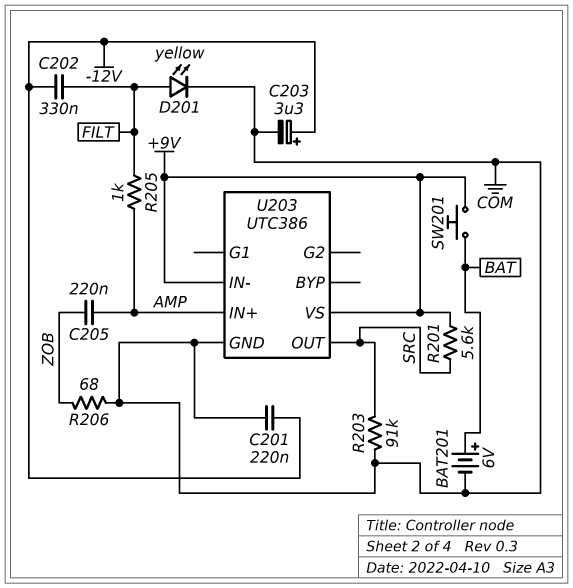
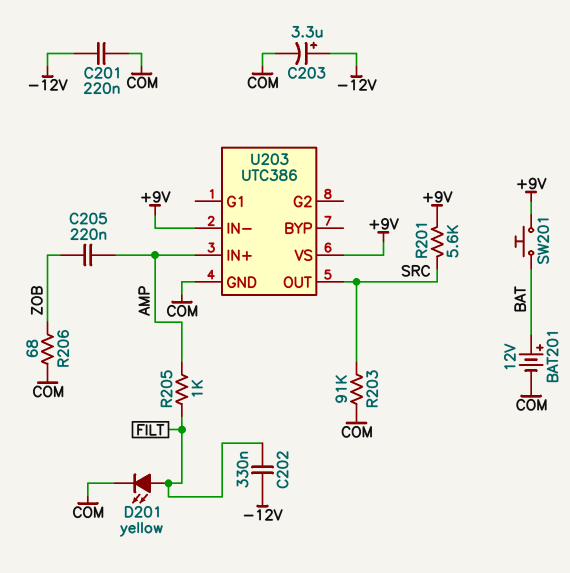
BAT201: 6V (plus BAT, minus COM) -> 12V (plus BAT, minus COM)

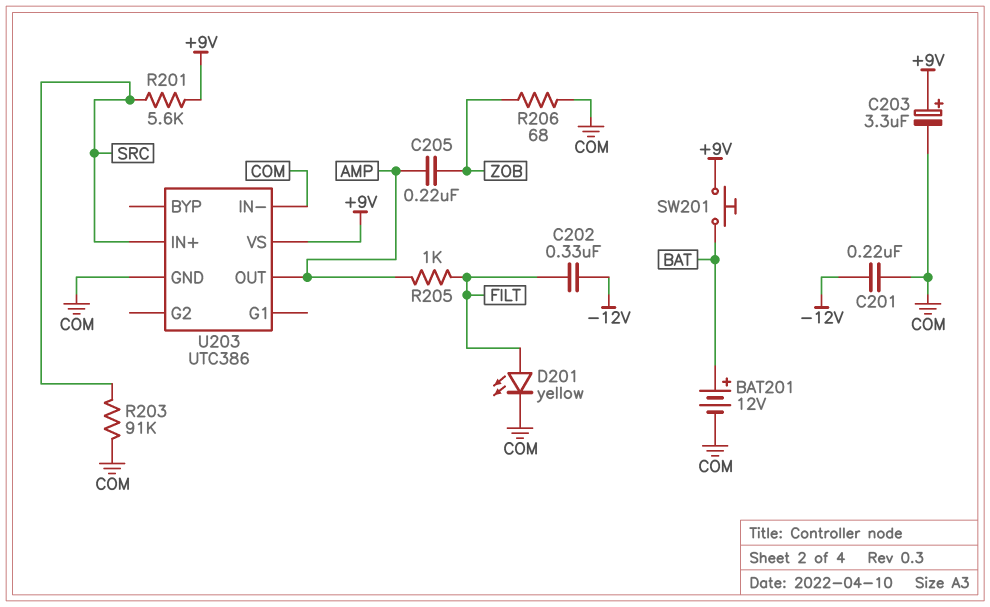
C203: 3.3uF (plus -12V, minus COM) -> 3.3uF (plus +9V, minus COM)
U203 pin IN+: AMP -> SRC
U203 pin IN-: +9V -> COM
U203 pin OUT: SRC -> AMP

